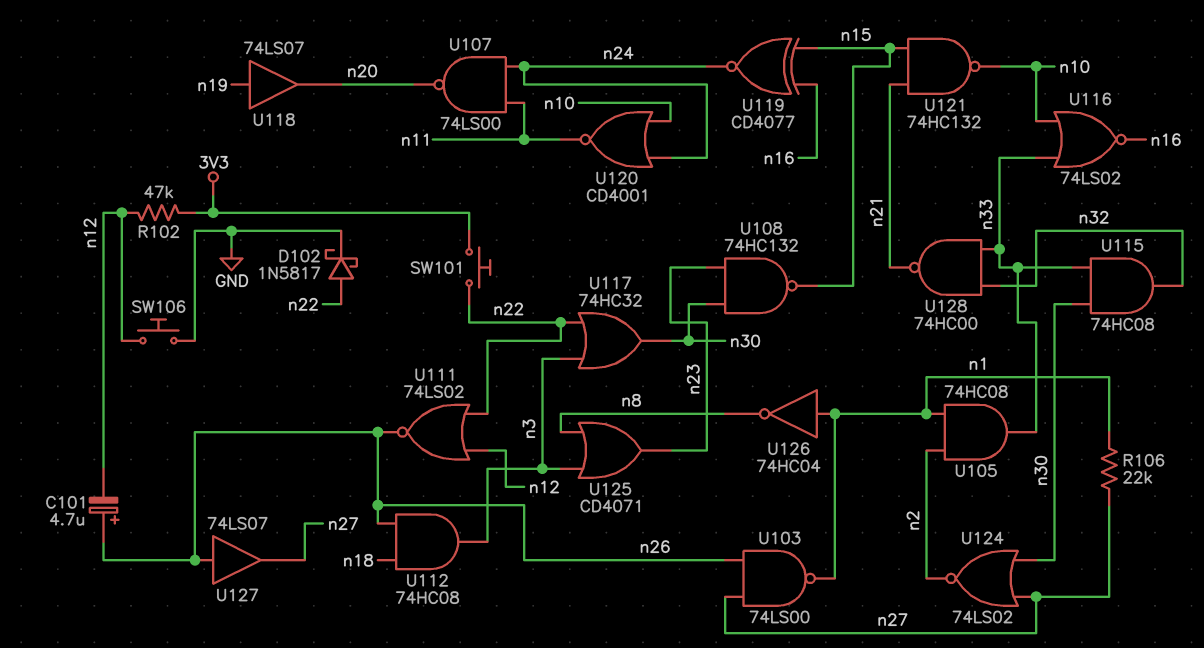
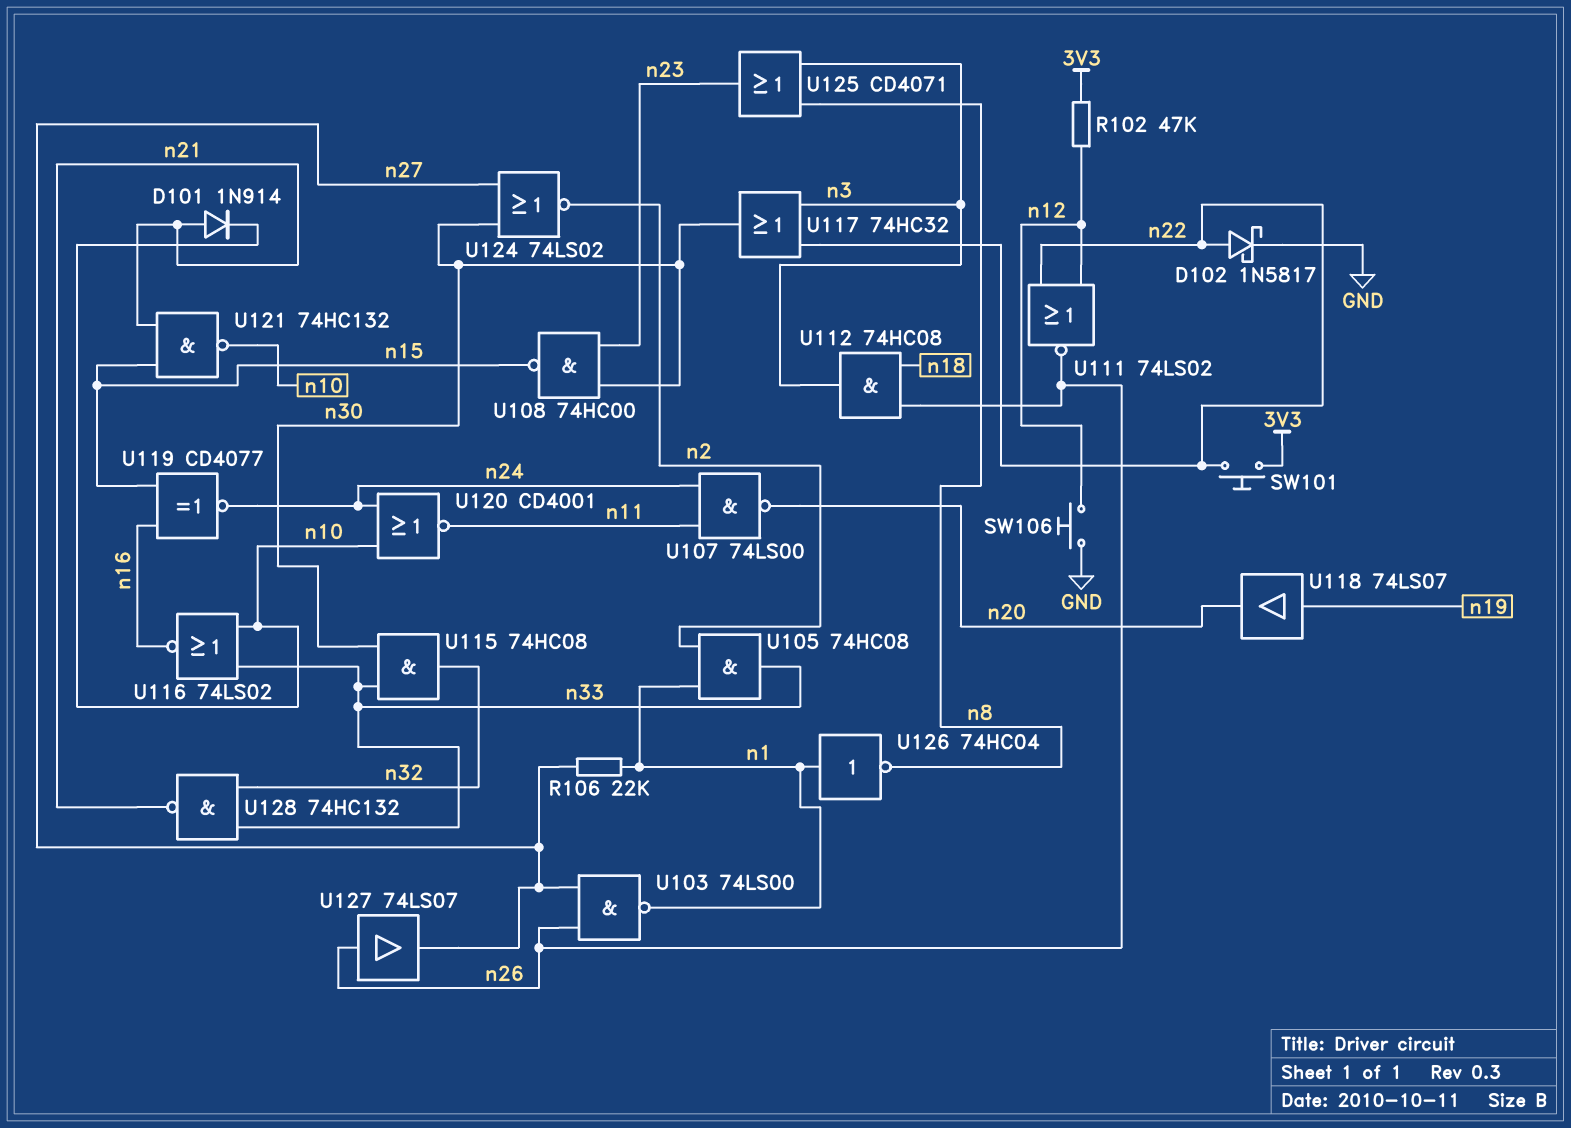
C101: 4.7uF (plus n26, minus n12) -> none
D101: none -> diode 1N914 (A n21, K n10)
U108: NAND 74HC132 (in n23, in n30, out n15) -> NAND 74HC00 (in n23, in n30, out n15)
U128: NAND 74HC00 (in n32, in n33, out n21) -> NAND 74HC132 (in n32, in n33, out n21)

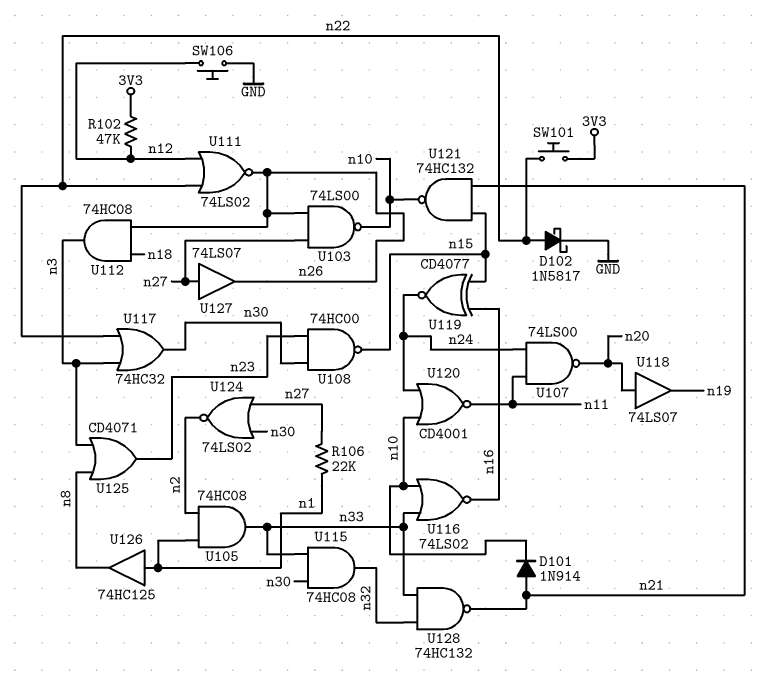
U103: NAND 74LS00 (in n26, in n27, out n1) -> NAND 74LS00 (in n26, in n27, out n10)
U118: buffer 74LS07 (in n19, out n20) -> buffer 74LS07 (in n20, out n19)
U126: NOT 74HC04 (in n1, out n8) -> buffer 74HC125 (in n1, out n8)
U127: buffer 74LS07 (in n26, out n27) -> buffer 74LS07 (in n27, out n26)

